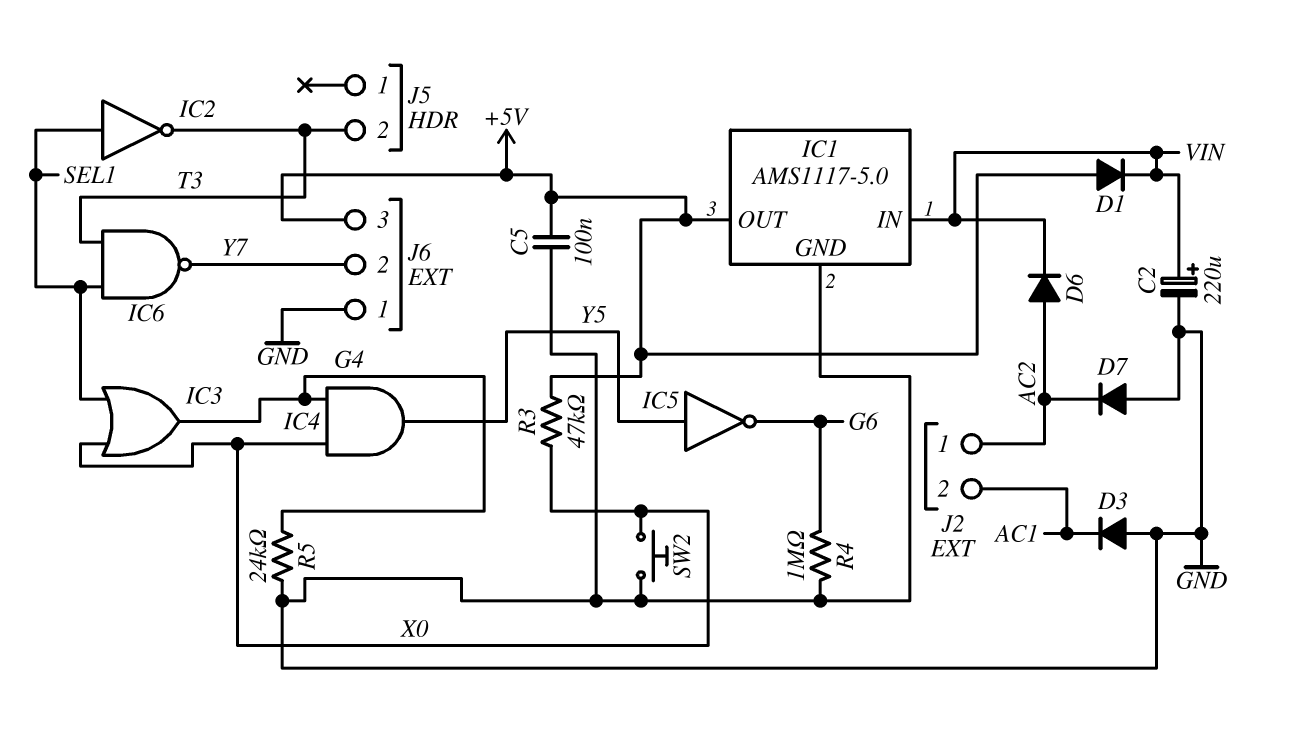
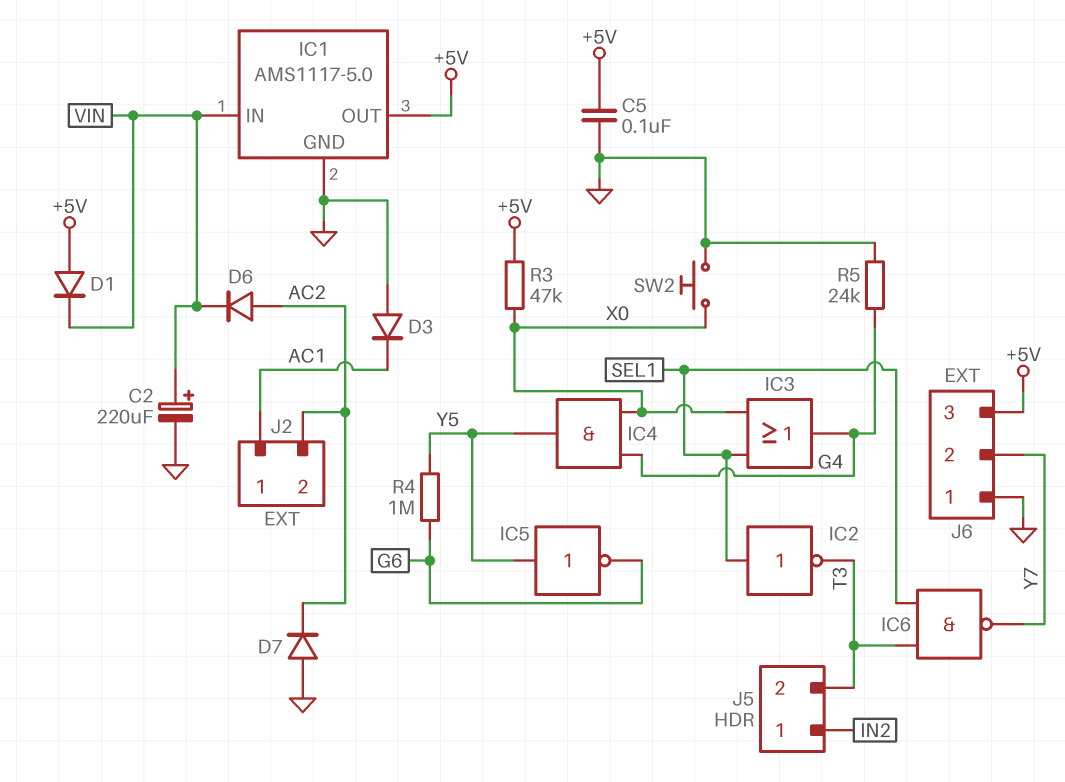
J2 pin 1: AC2 -> AC1
J2 pin 2: AC1 -> AC2
J5 pin 1: none -> IN2
R4: 1M (G6, GND) -> 1M (G6, Y5)

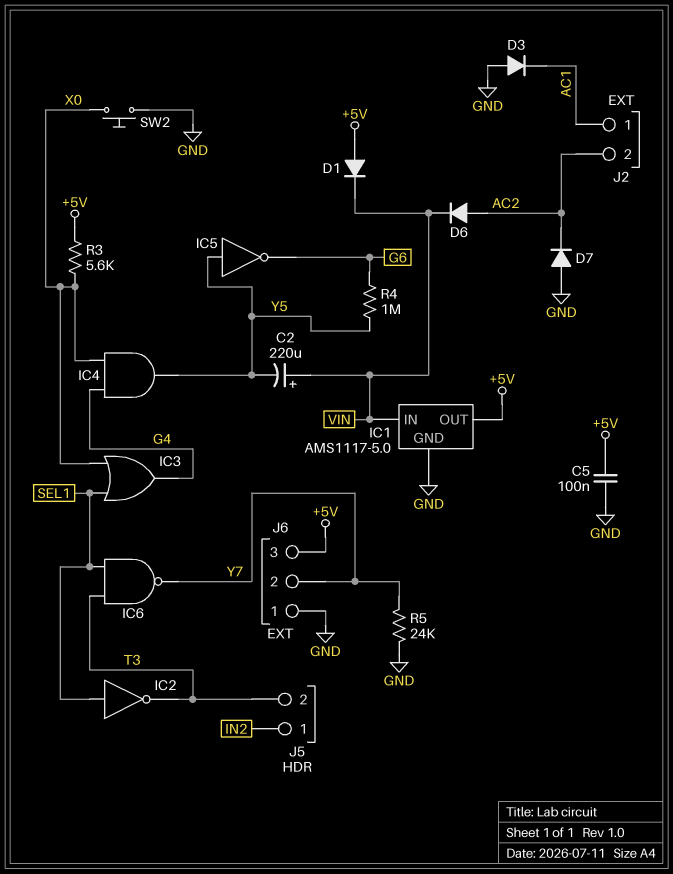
C2: 220uF (plus VIN, minus GND) -> 220uF (plus VIN, minus Y5)
R3: 47k (+5V, X0) -> 5.6k (+5V, X0)
R5: 24k (G4, GND) -> 24k (GND, Y7)

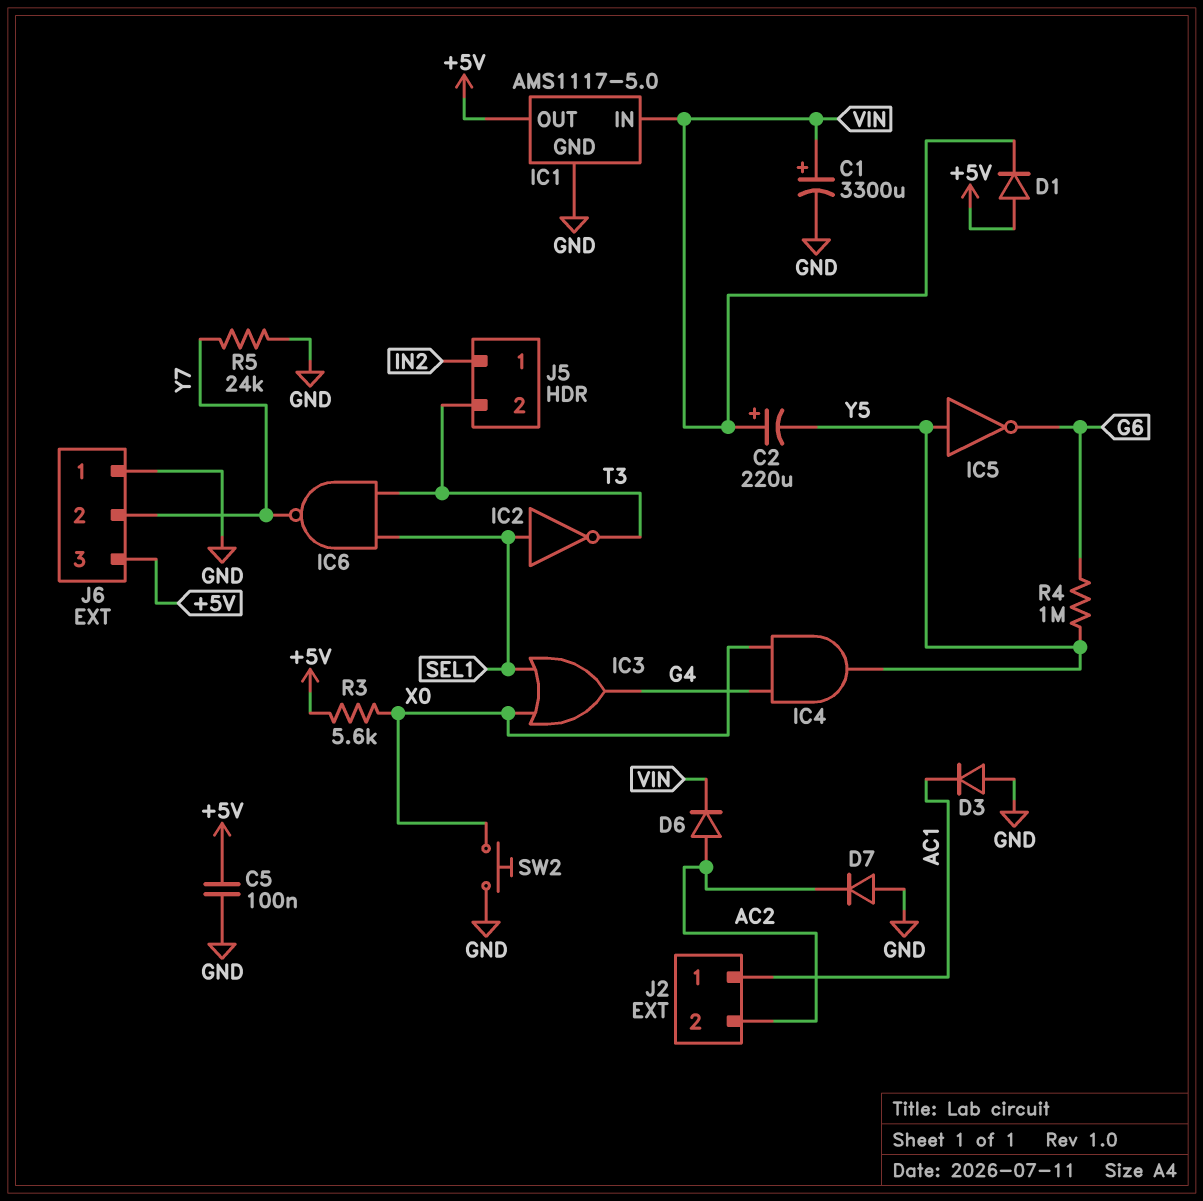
C1: none -> 3300uF (plus VIN, minus GND)

